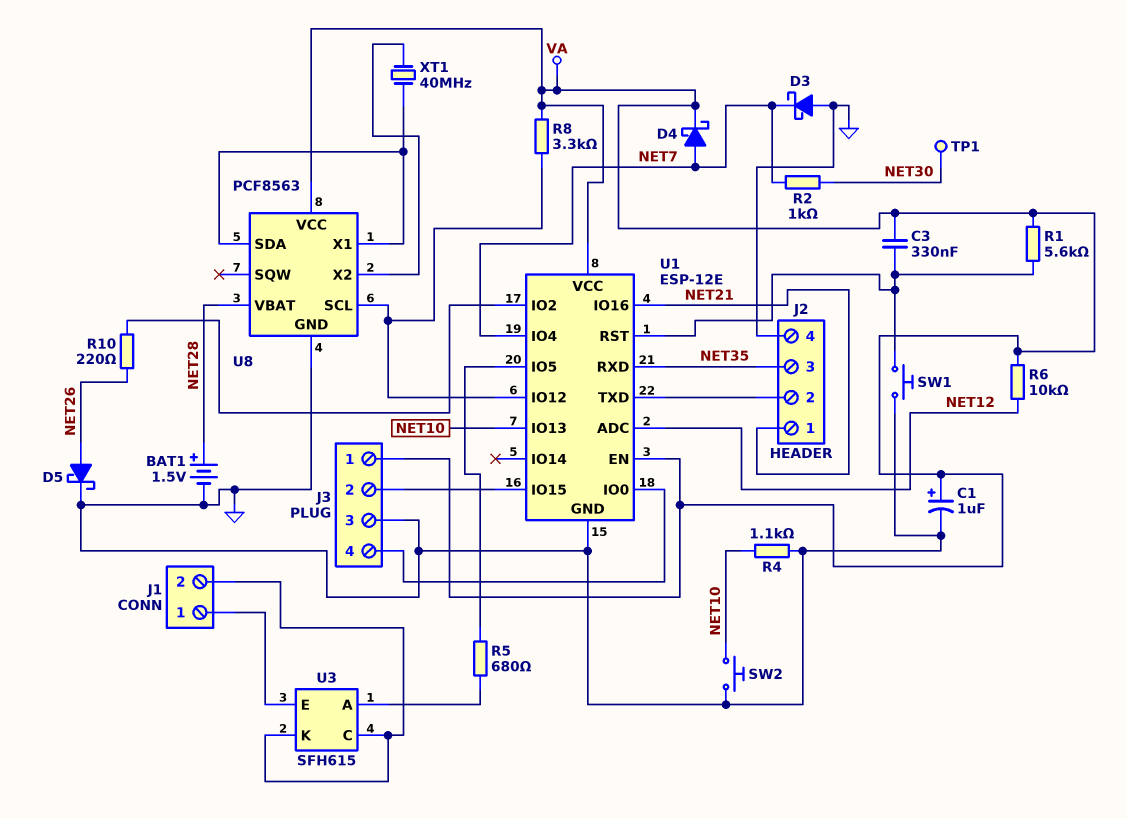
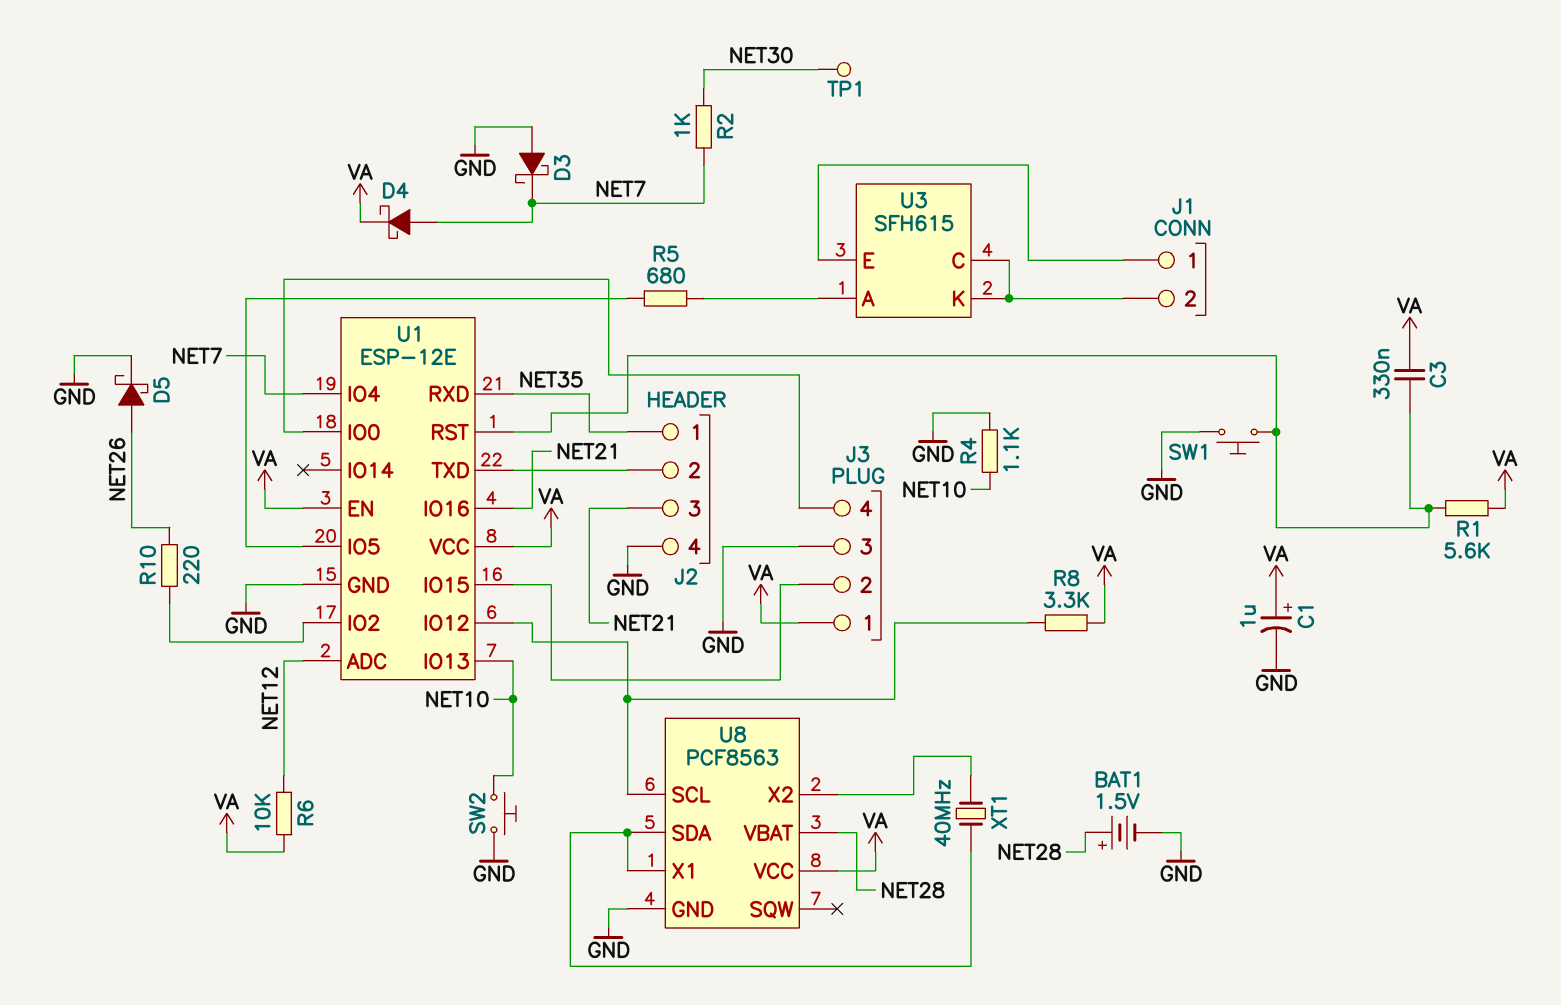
J2 pin 1: NET21 -> NET35
J2 pin 3: NET35 -> NET21

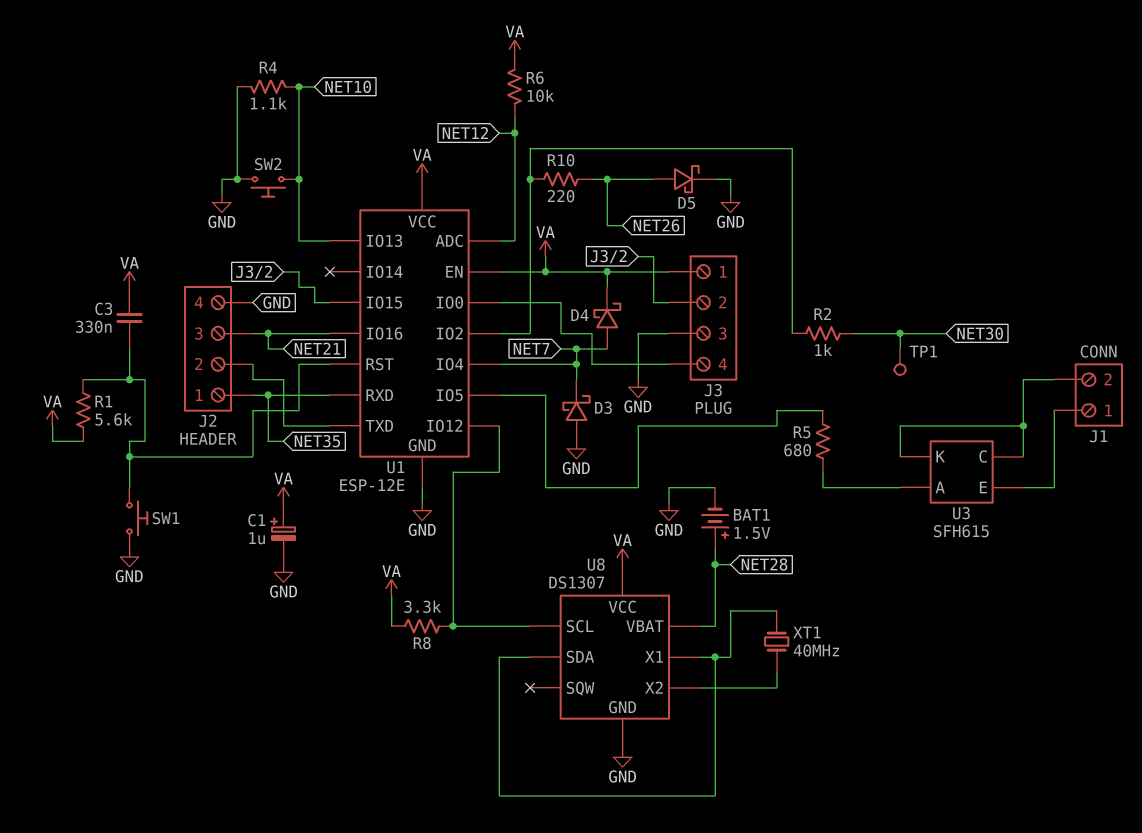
R2: 1k (NET7, NET30) -> 1k (NET30, U1/IO2)
U8: PCF8563 -> DS1307

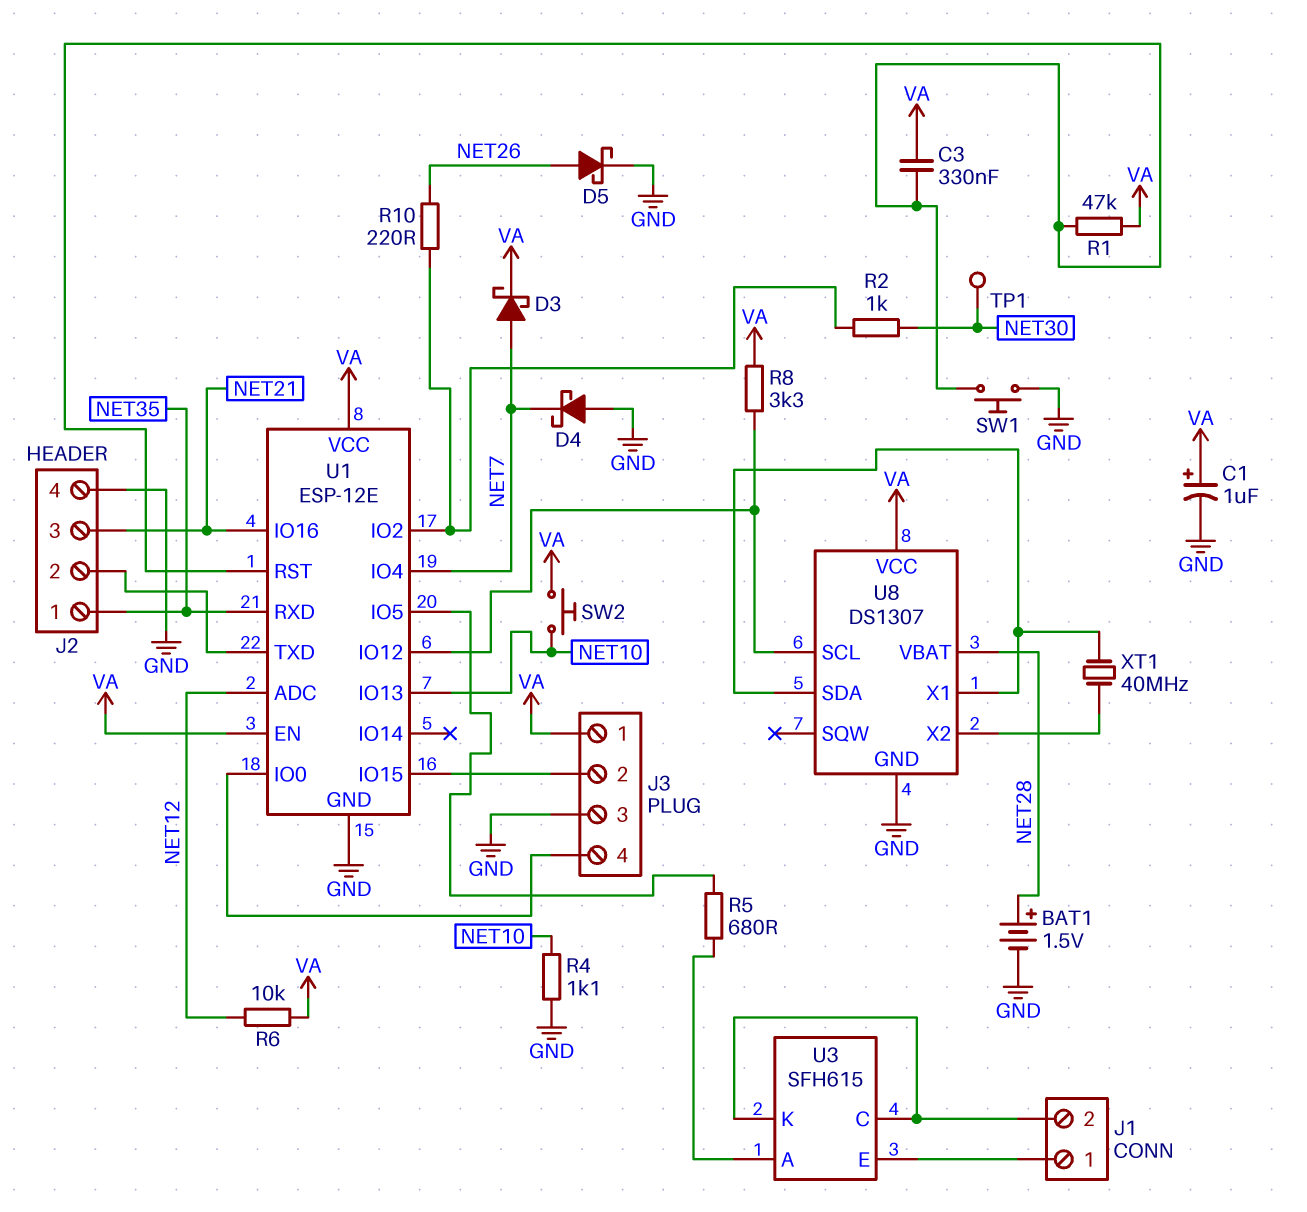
D3: schottky (A GND, K NET7) -> schottky (A NET7, K VA)
D4: schottky (A NET7, K VA) -> schottky (A GND, K NET7)
R1: 5.6k (U1/RST, VA) -> 47k (U1/RST, VA)
SW2: button (GND, NET10) -> button (NET10, VA)

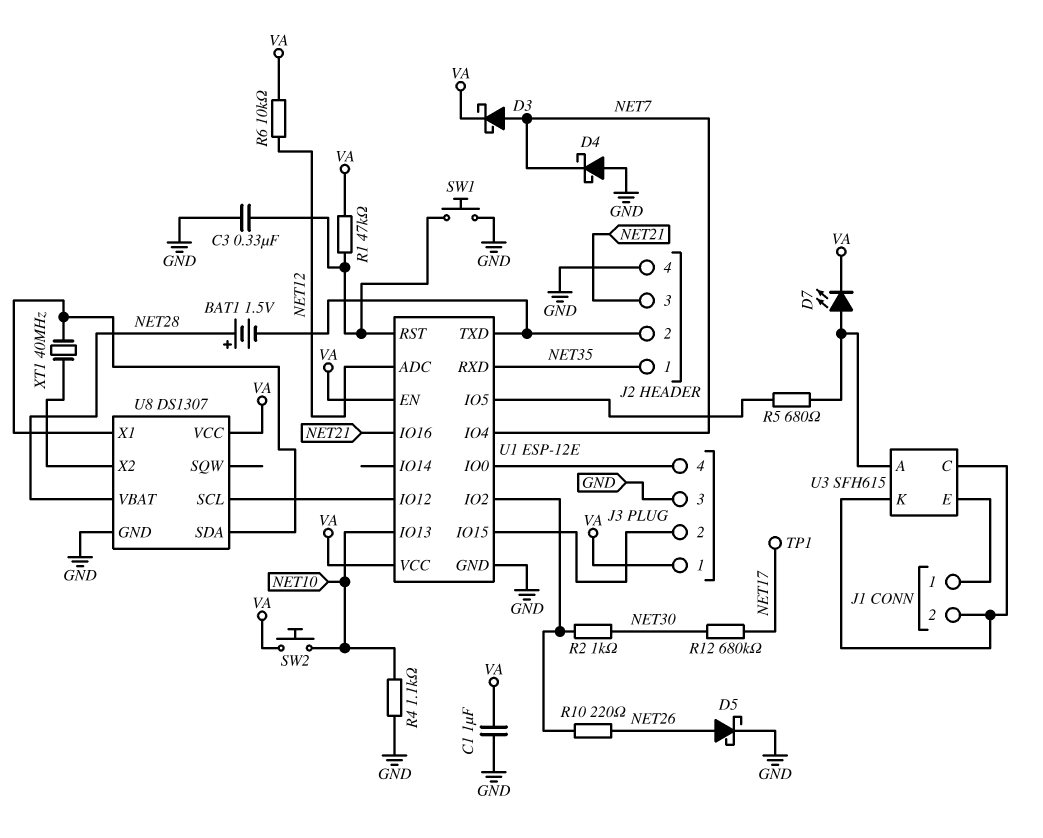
BAT1: 1.5V (plus NET28, minus GND) -> 1.5V (plus NET28, minus J2/2)
C1: 1uF (plus VA, minus GND) -> 1uF (GND, VA)
C3: 330nF (U1/RST, VA) -> 330nF (GND, U1/RST)
D7: none -> LED (A U3/A, K VA)
R8: 3.3k (U1/IO12, VA) -> none
R12: none -> 680k (NET17, NET30)
TP1: test point (NET30) -> test point (NET17)

